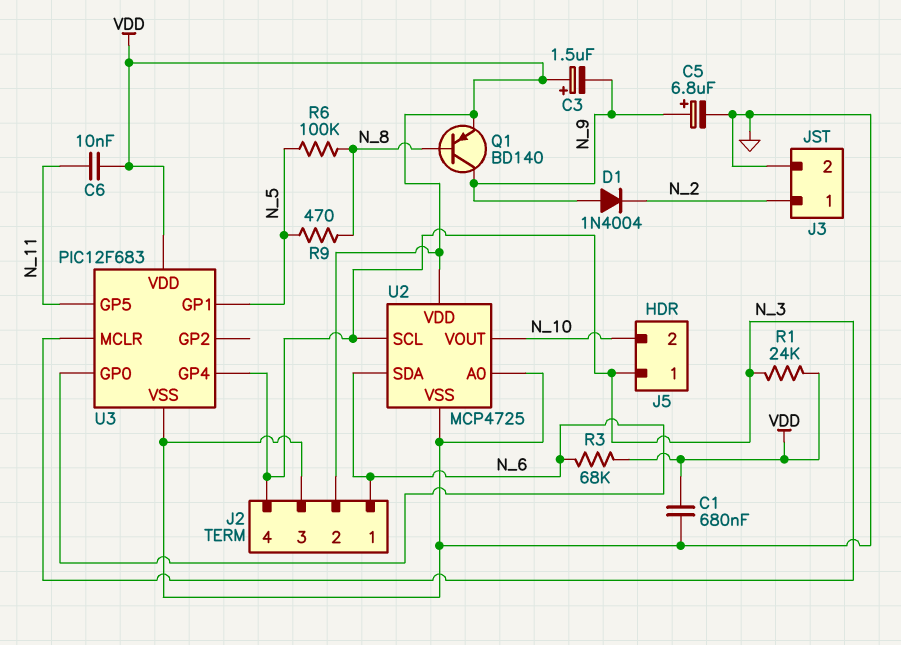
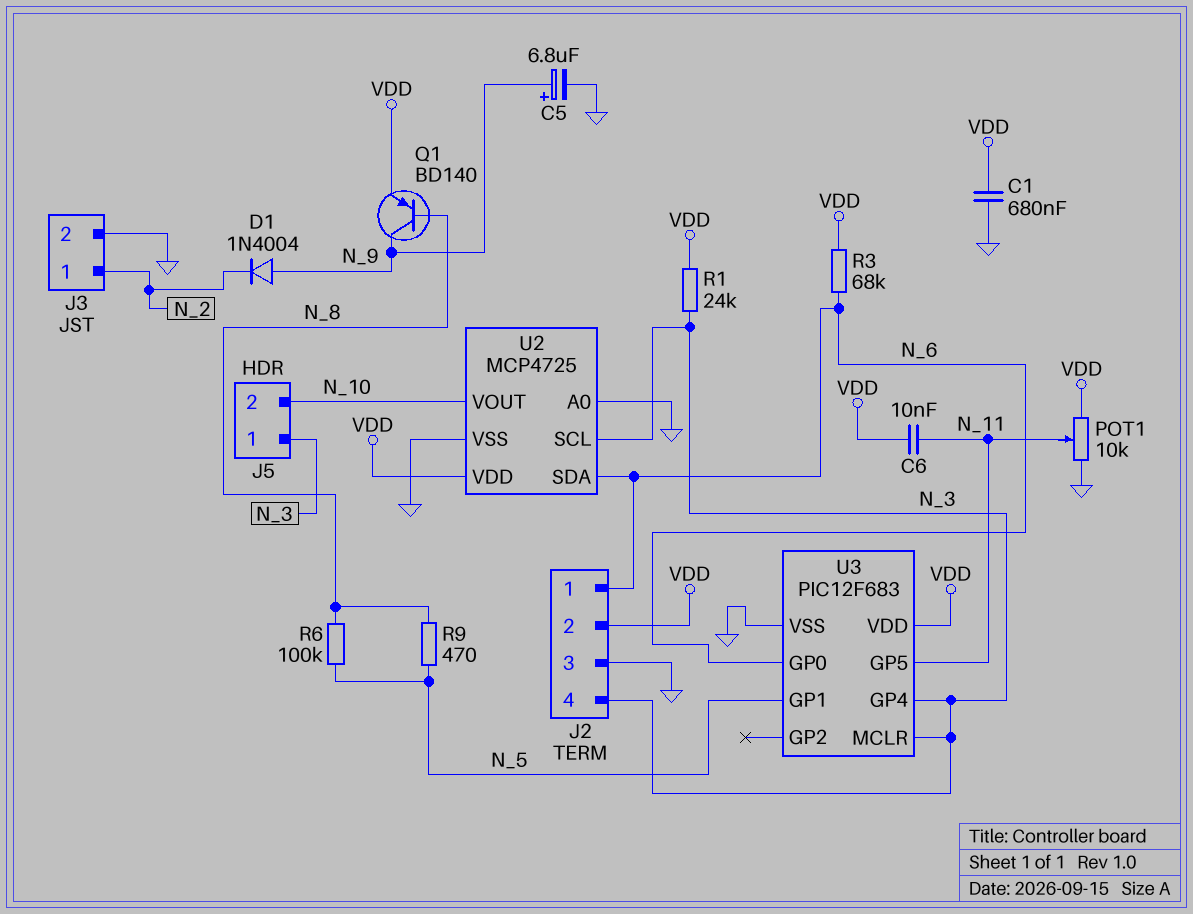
C3: 1.5uF (plus VDD, minus N_9) -> none
POT1: none -> 10k (GND, VDD, wiper N_11)

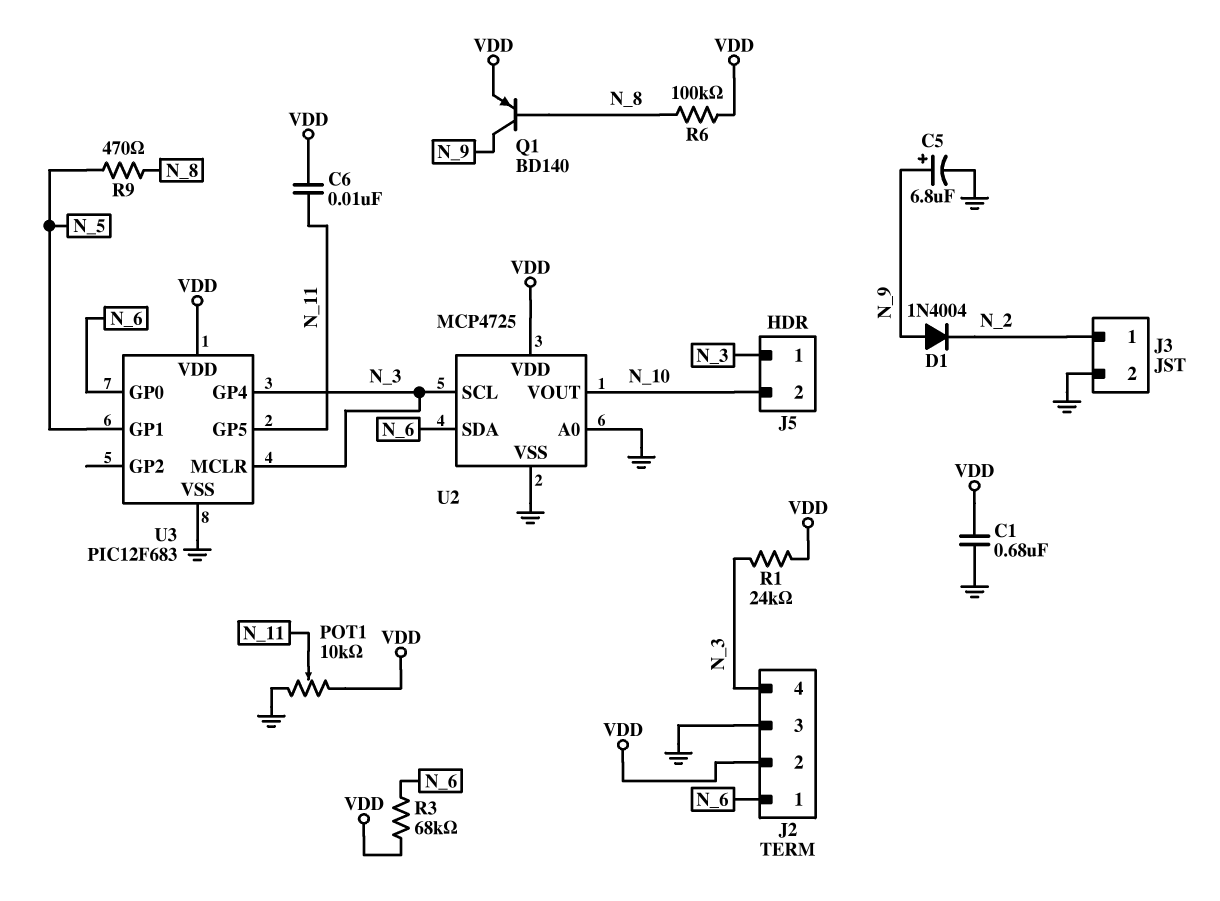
R6: 100k (N_5, N_8) -> 100k (N_8, VDD)

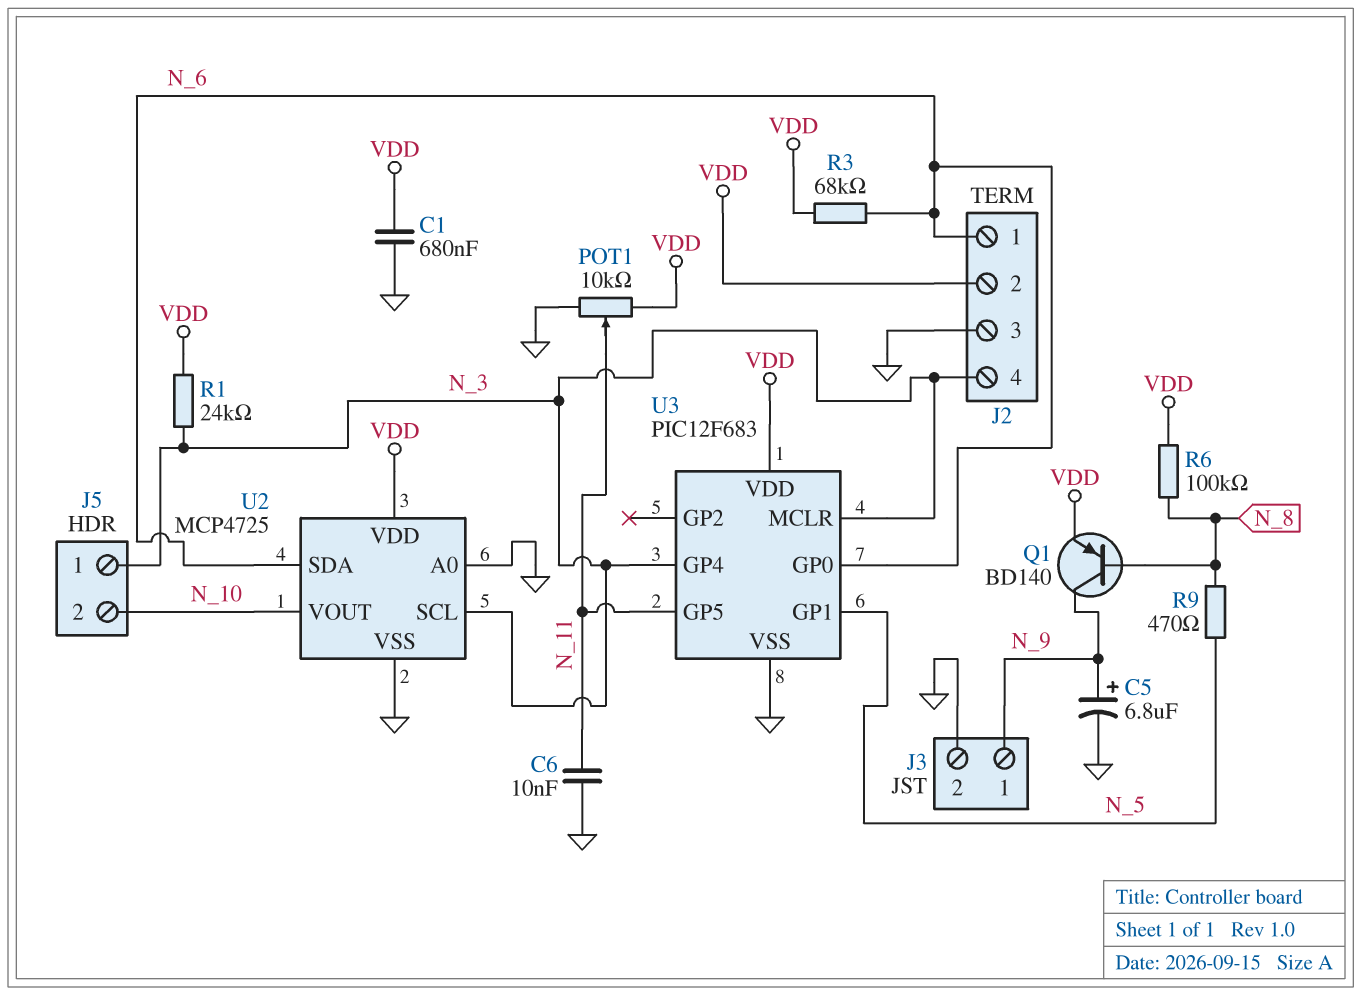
C6: 10nF (N_11, VDD) -> 10nF (GND, N_11)
D1: diode 1N4004 (A N_9, K N_2) -> none
J3 pin 1: N_2 -> N_9

